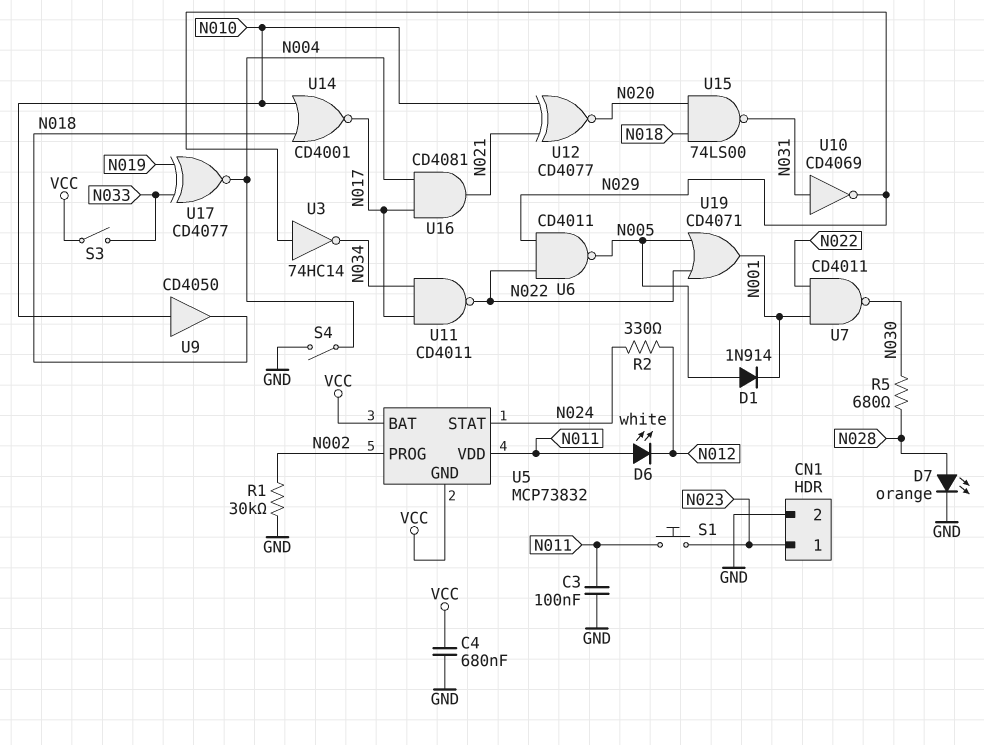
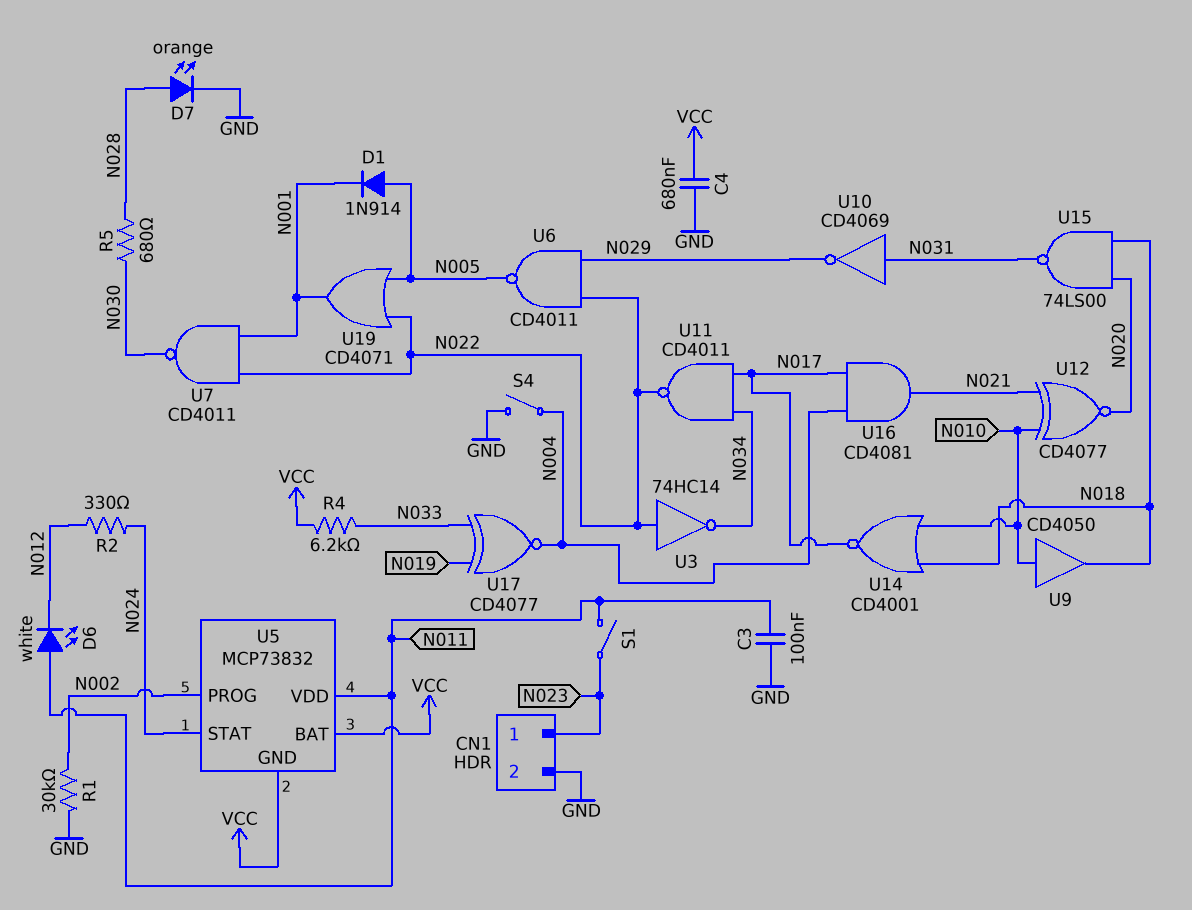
R4: none -> 6.2k (N033, VCC)
S1: button (N011, N023) -> switch (N011, N023)
S3: switch (N033, VCC) -> none
U3: NOT 74HC14 (in N029, out N034) -> NOT 74HC14 (in N022, out N034)

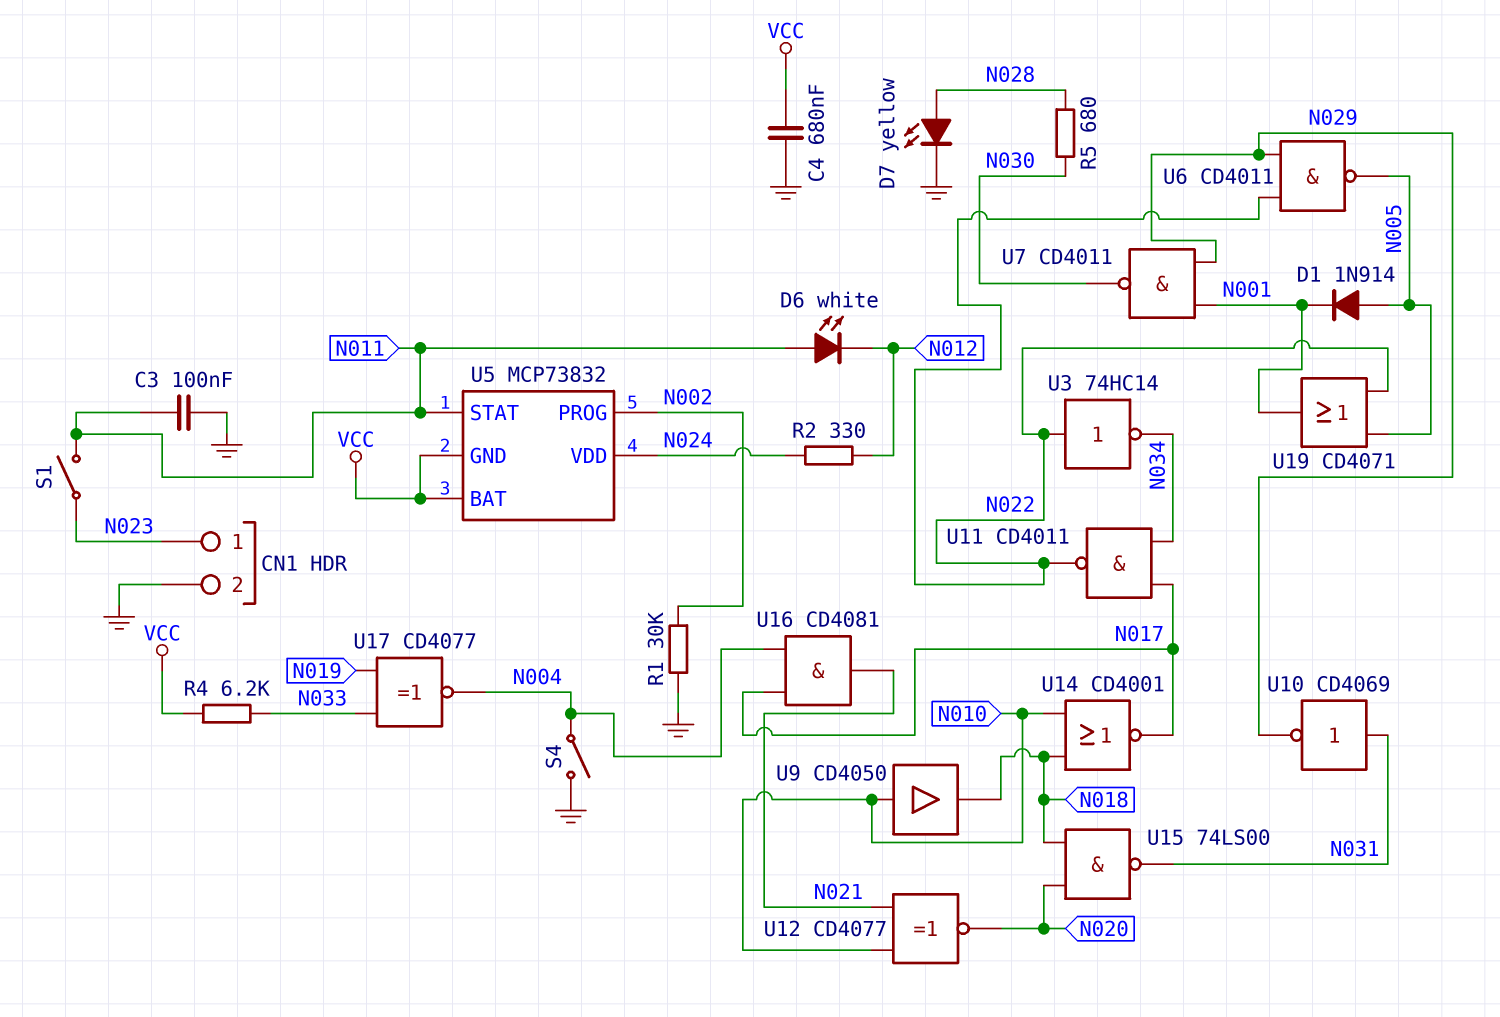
D7: LED orange (A N028, K GND) -> LED yellow (A N028, K GND)
U5 pin STAT: N024 -> N011
U5 pin VDD: N011 -> N024
U7: NAND CD4011 (in N001, in N022, out N030) -> NAND CD4011 (in N001, in N029, out N030)

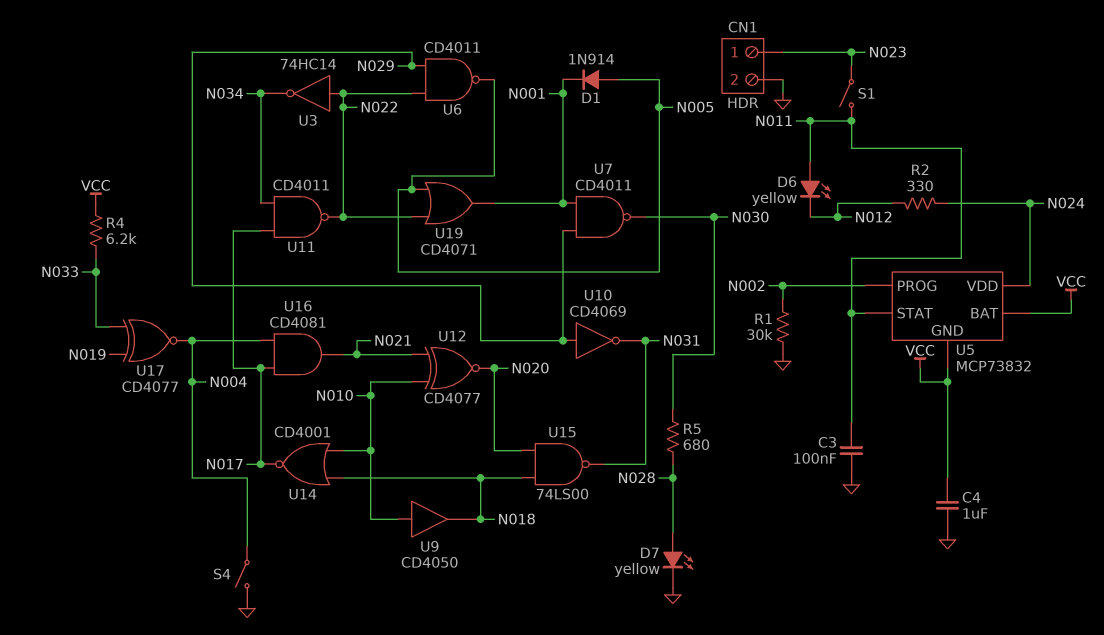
C4: 680nF (GND, VCC) -> 1uF (GND, VCC)
D6: LED white (A N011, K N012) -> LED yellow (A N011, K N012)
U10: NOT CD4069 (in N031, out N029) -> NOT CD4069 (in N029, out N031)

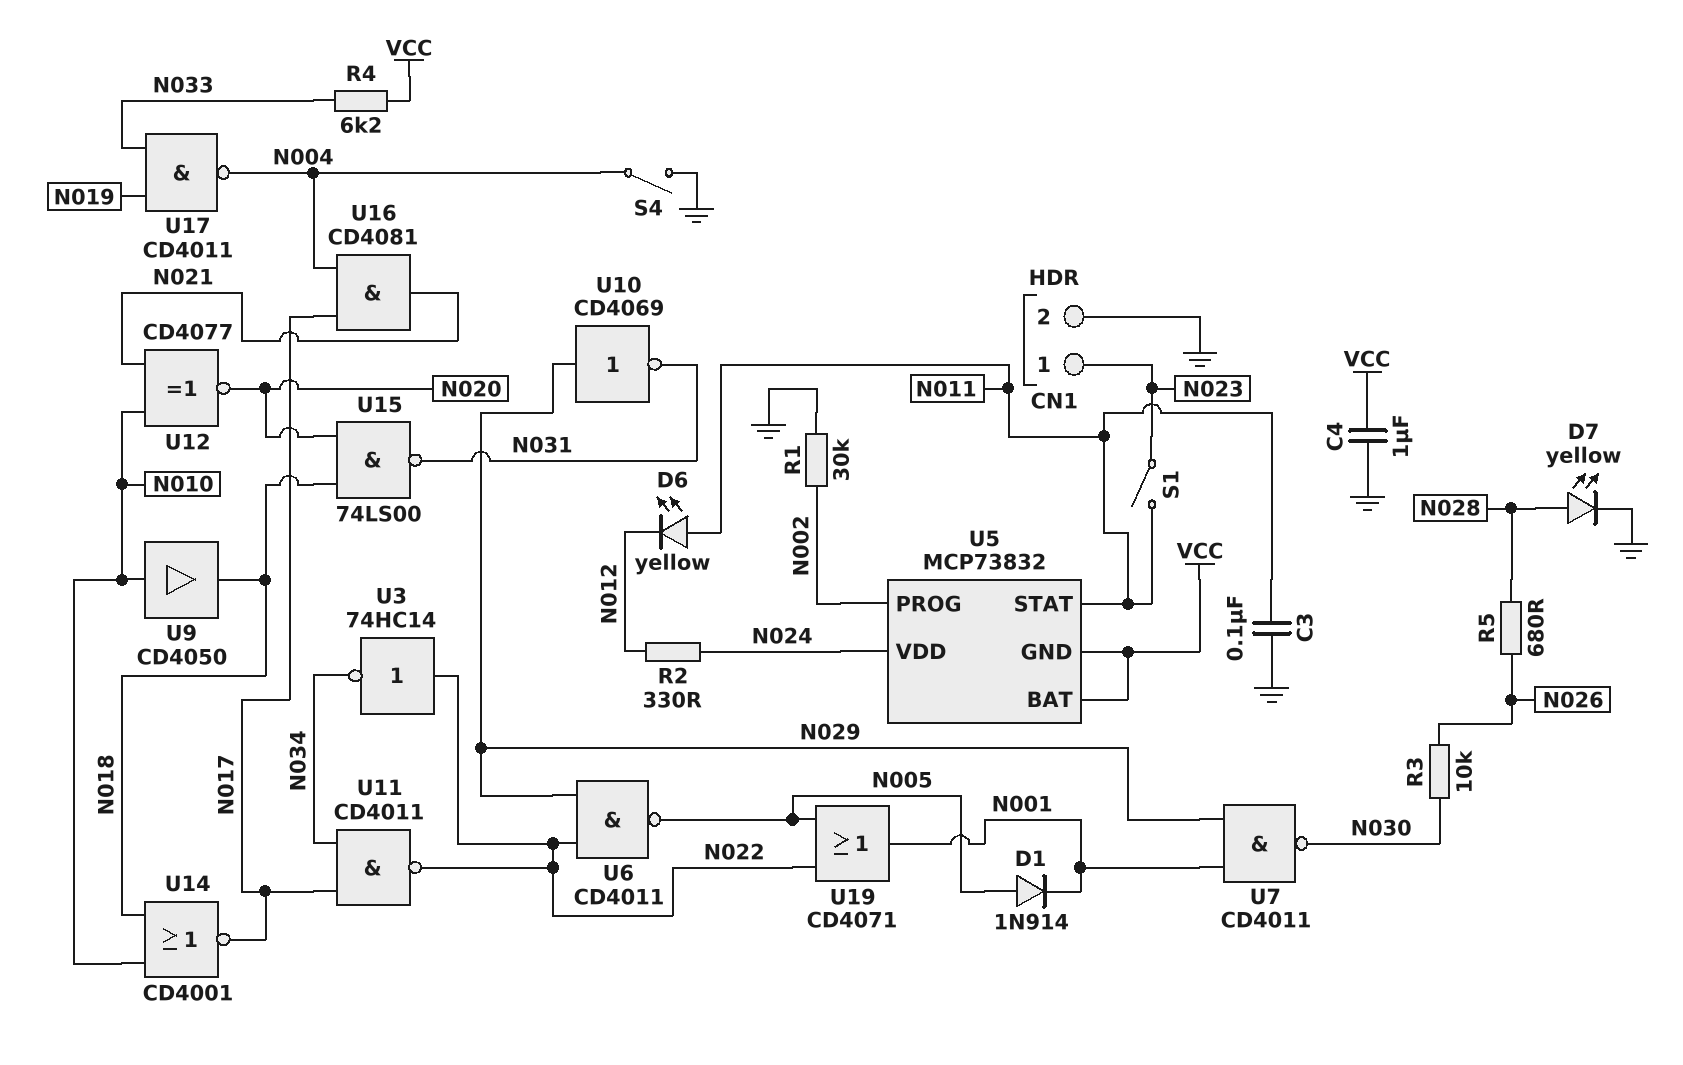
R3: none -> 10k (N026, N030)
R5: 680 (N028, N030) -> 680 (N026, N028)
U17: XNOR CD4077 (in N019, in N033, out N004) -> NAND CD4011 (in N019, in N033, out N004)

